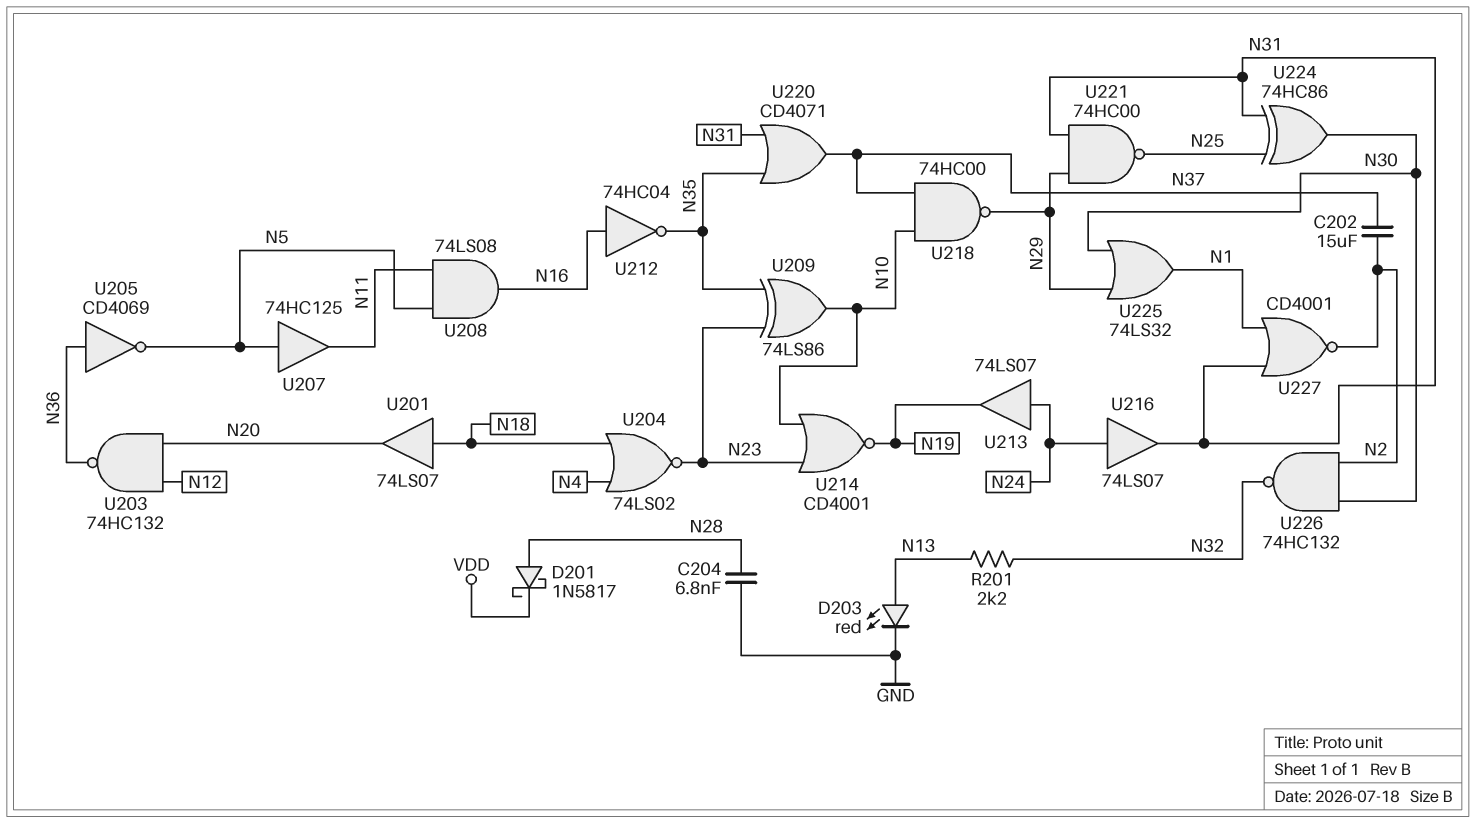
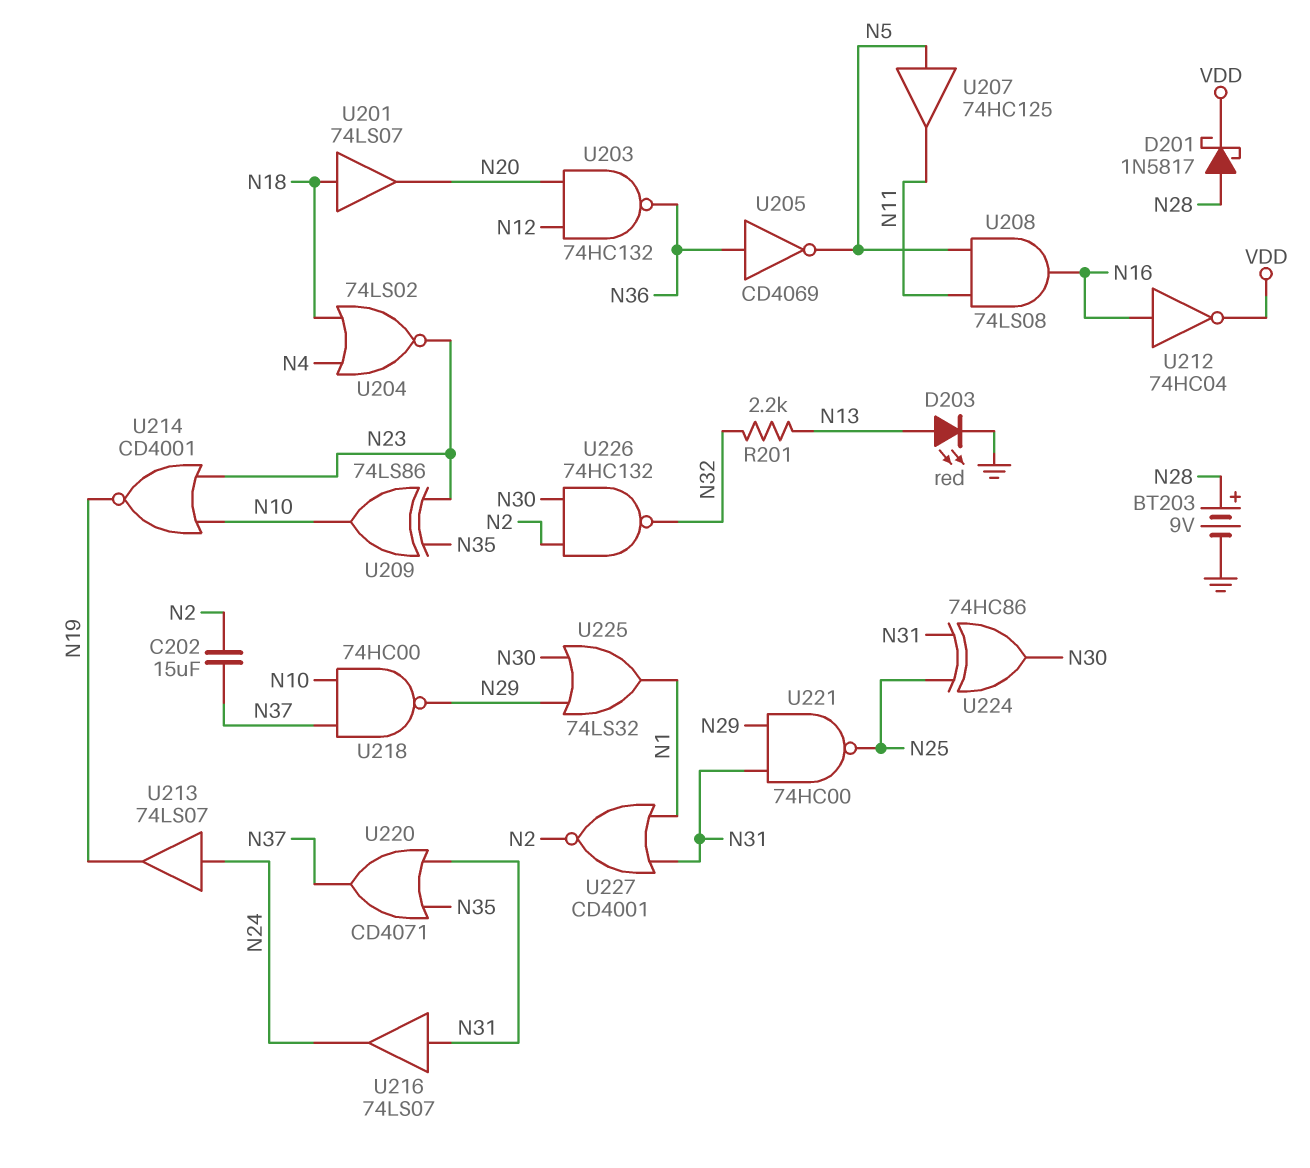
BT203: none -> 9V (plus N28, minus GND)
C204: 6.8nF (GND, N28) -> none
U212: NOT 74HC04 (in N16, out N35) -> NOT 74HC04 (in N16, out VDD)
U216: buffer 74LS07 (in N24, out N31) -> buffer 74LS07 (in N31, out N24)

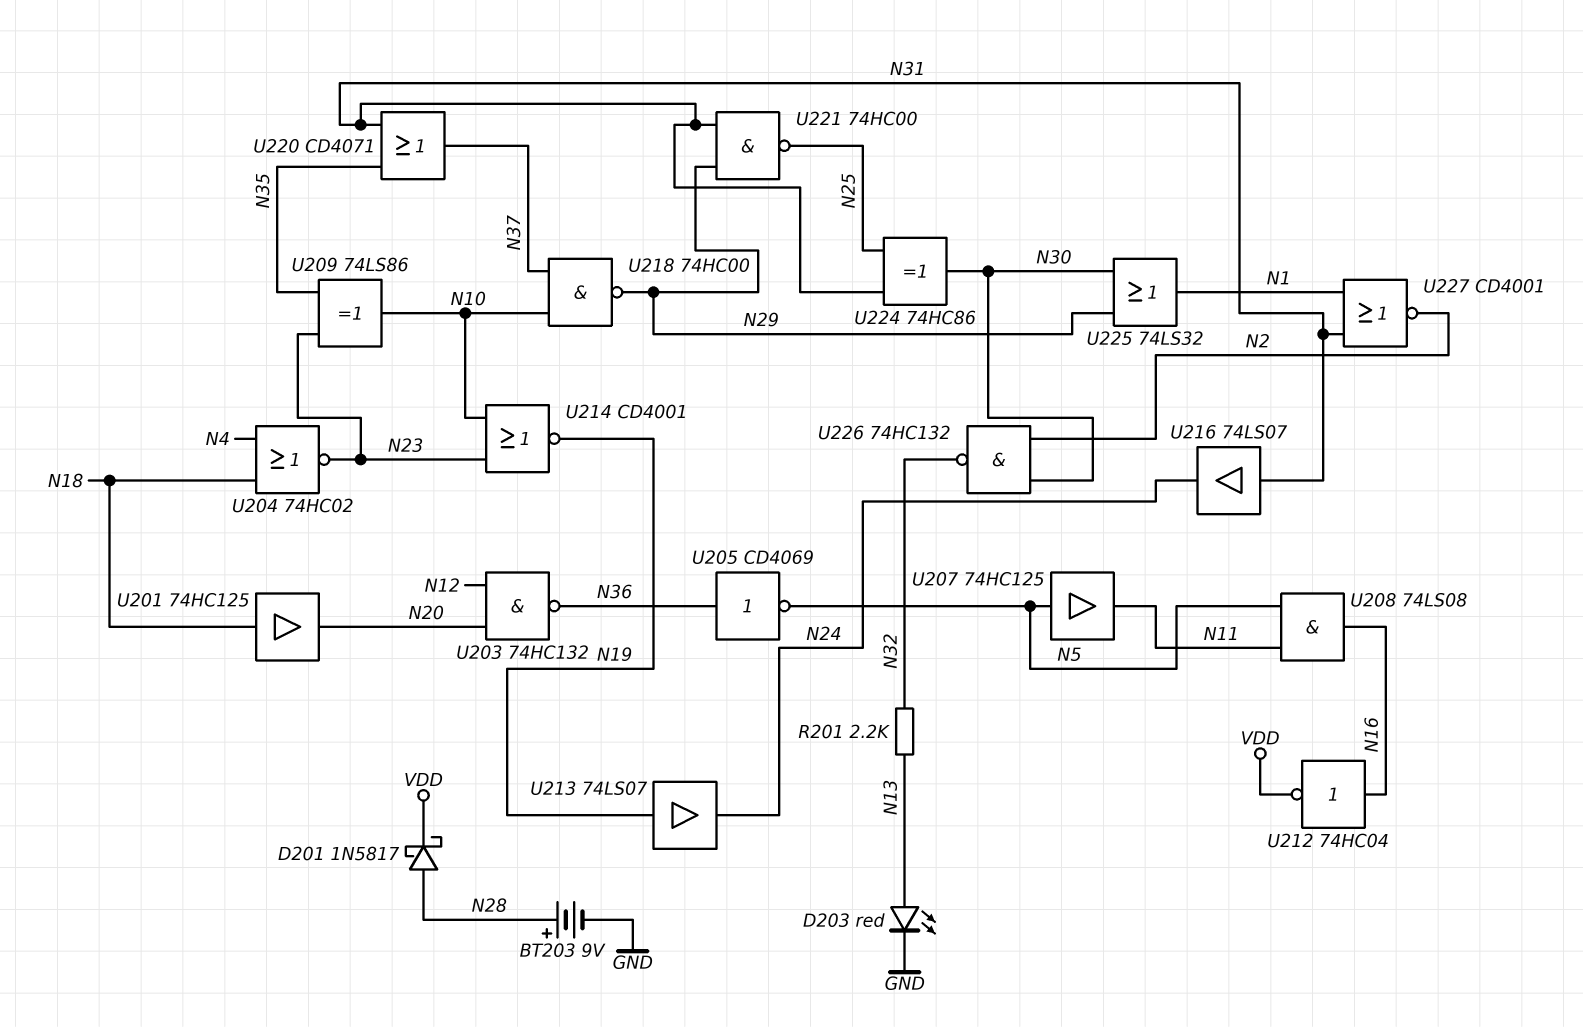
C202: 15uF (N2, N37) -> none
U201: buffer 74LS07 (in N18, out N20) -> buffer 74HC125 (in N18, out N20)
U204: NOR 74LS02 (in N4, in N18, out N23) -> NOR 74HC02 (in N4, in N18, out N23)
U213: buffer 74LS07 (in N24, out N19) -> buffer 74LS07 (in N19, out N24)

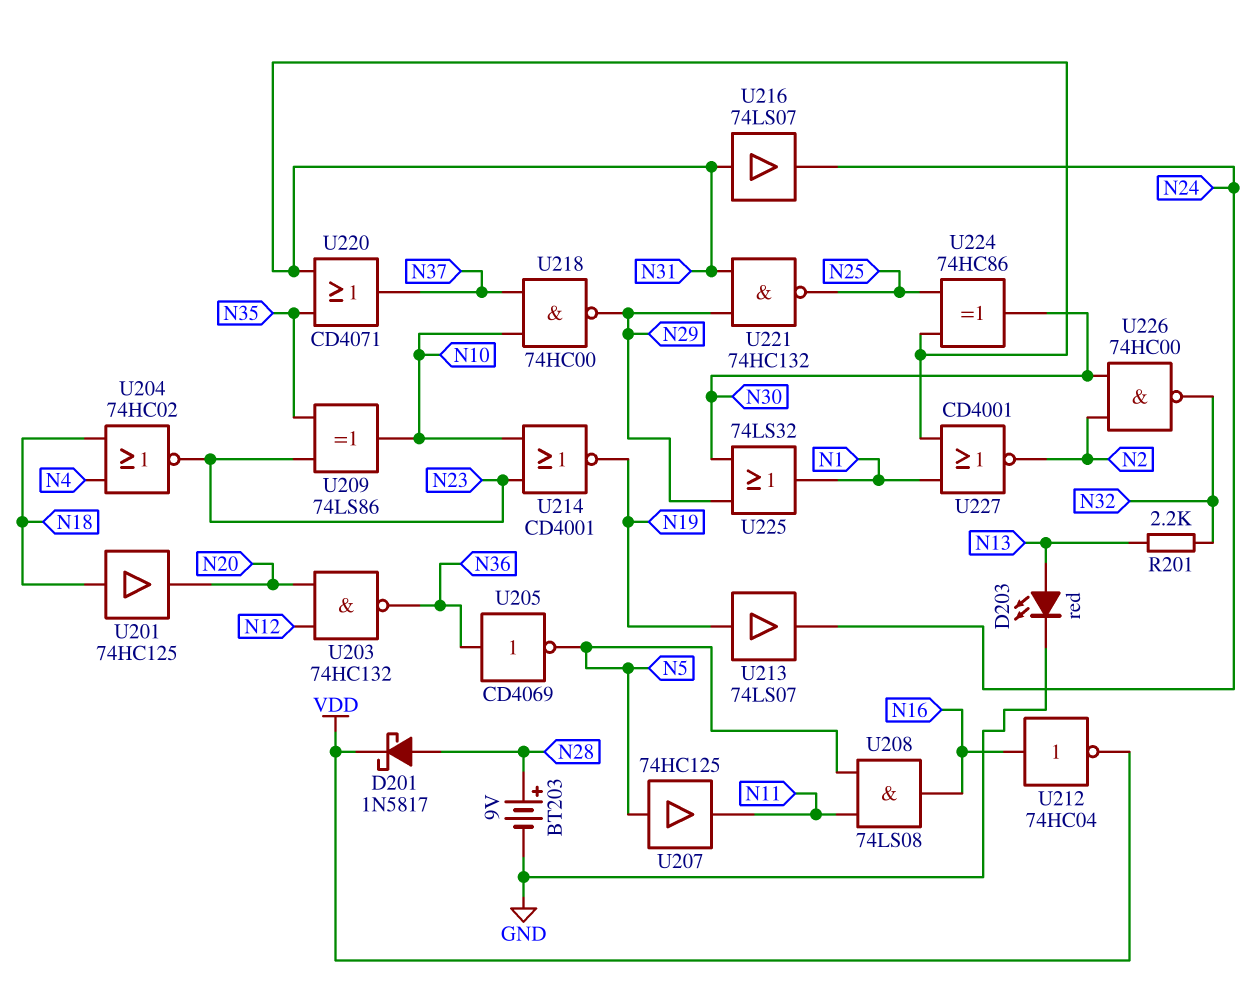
U221: NAND 74HC00 (in N29, in N31, out N25) -> NAND 74HC132 (in N29, in N31, out N25)
U226: NAND 74HC132 (in N2, in N30, out N32) -> NAND 74HC00 (in N2, in N30, out N32)

